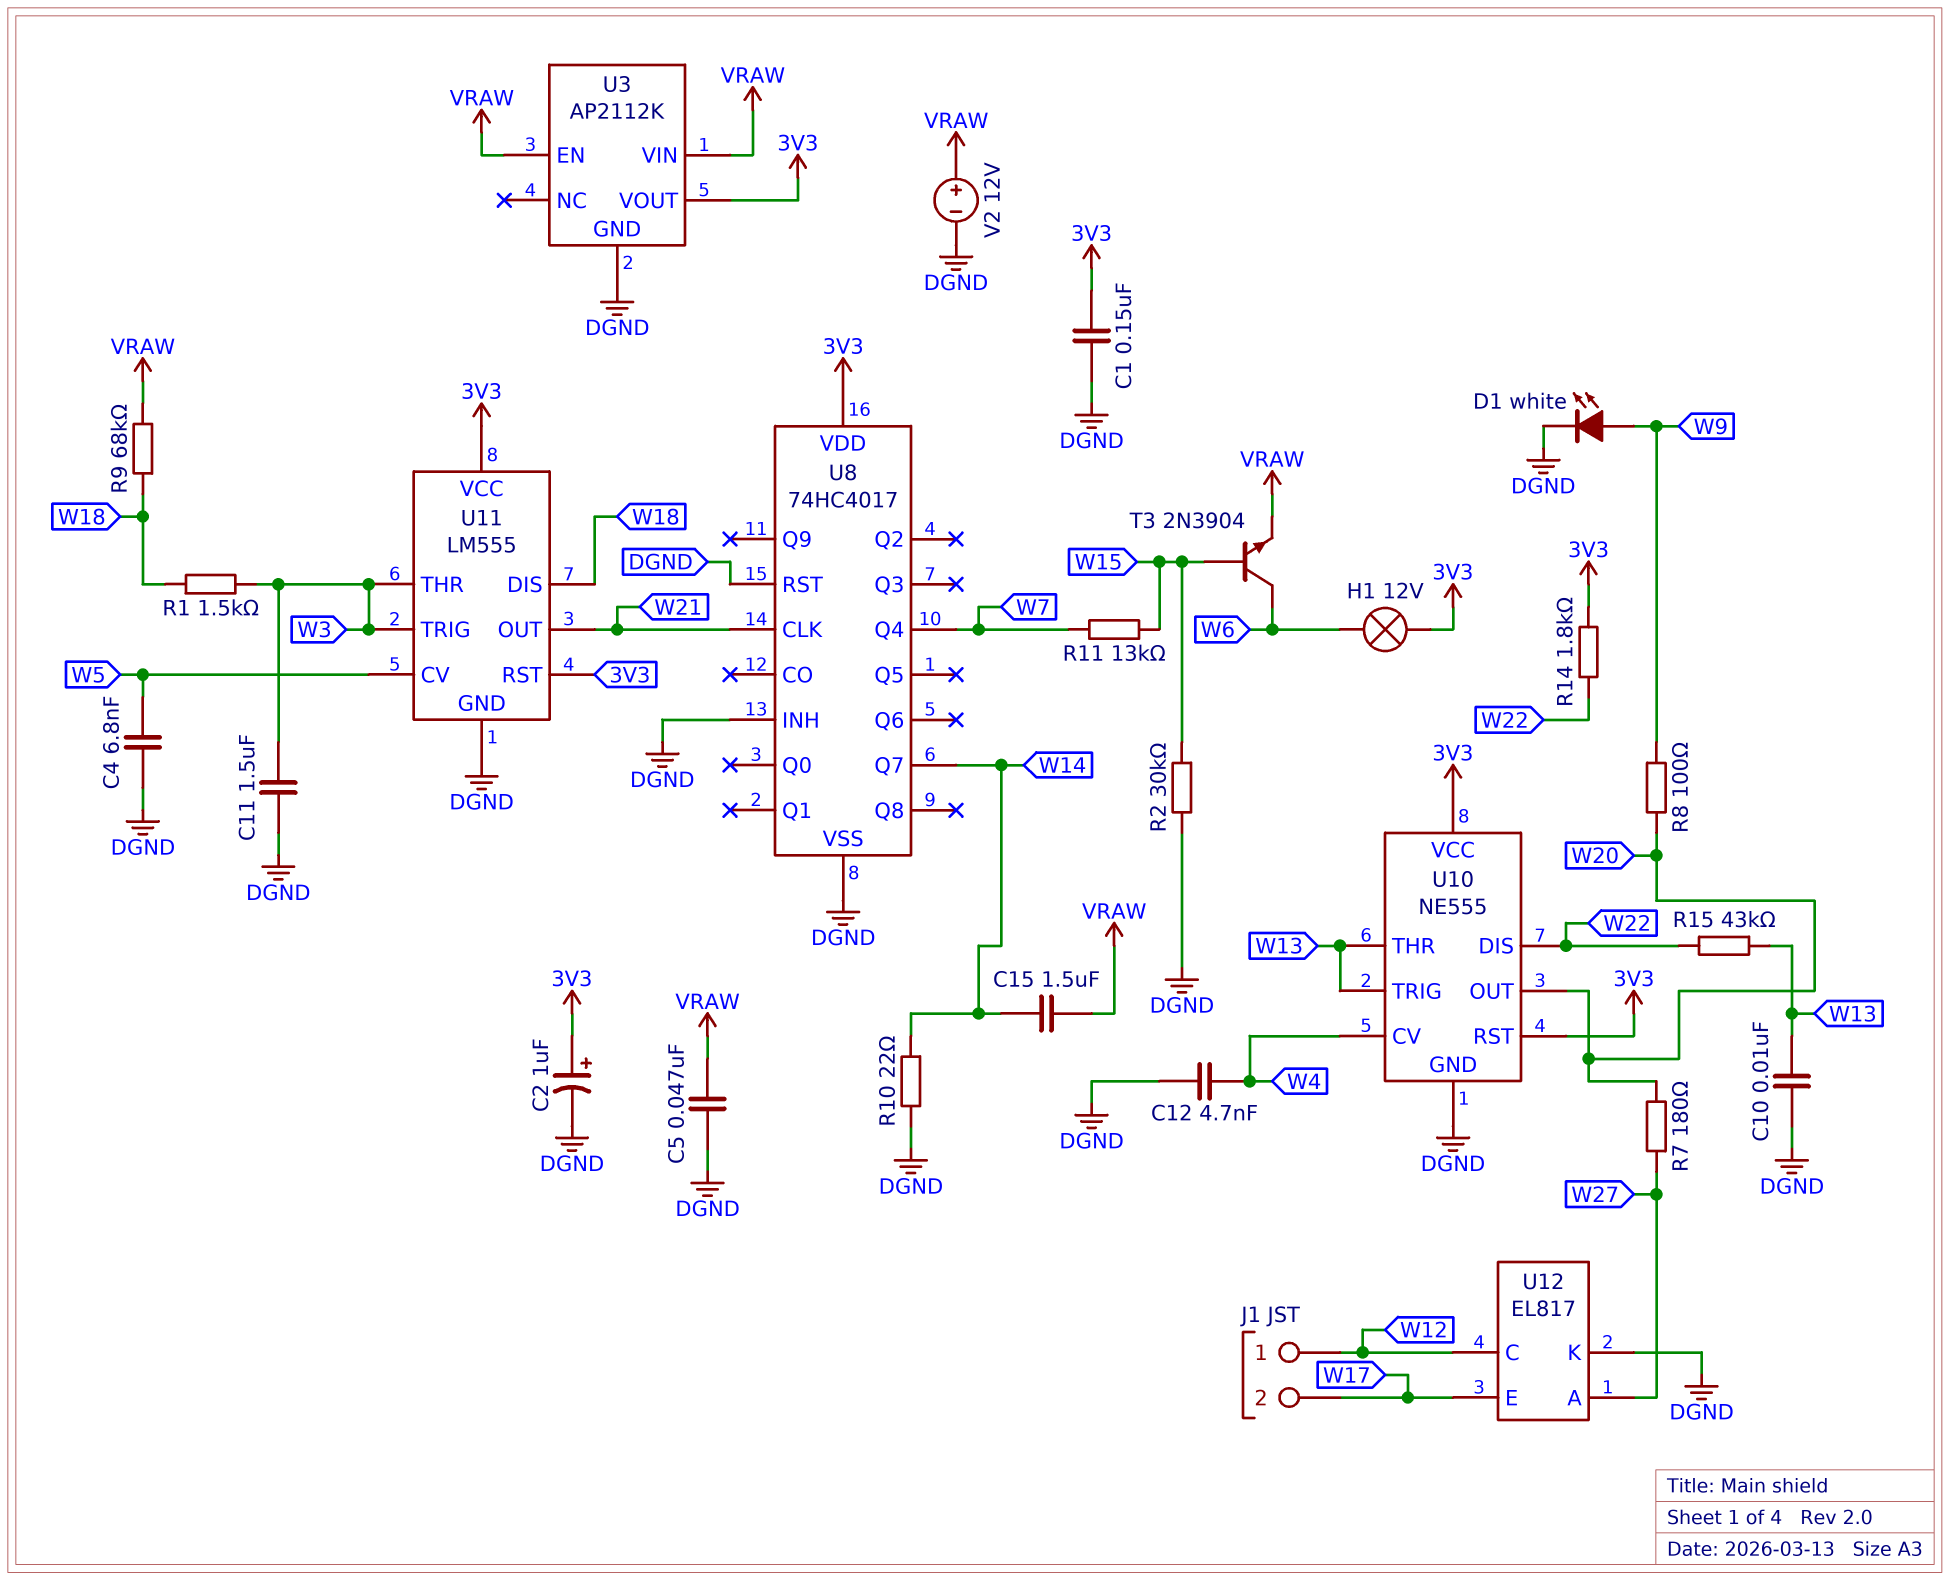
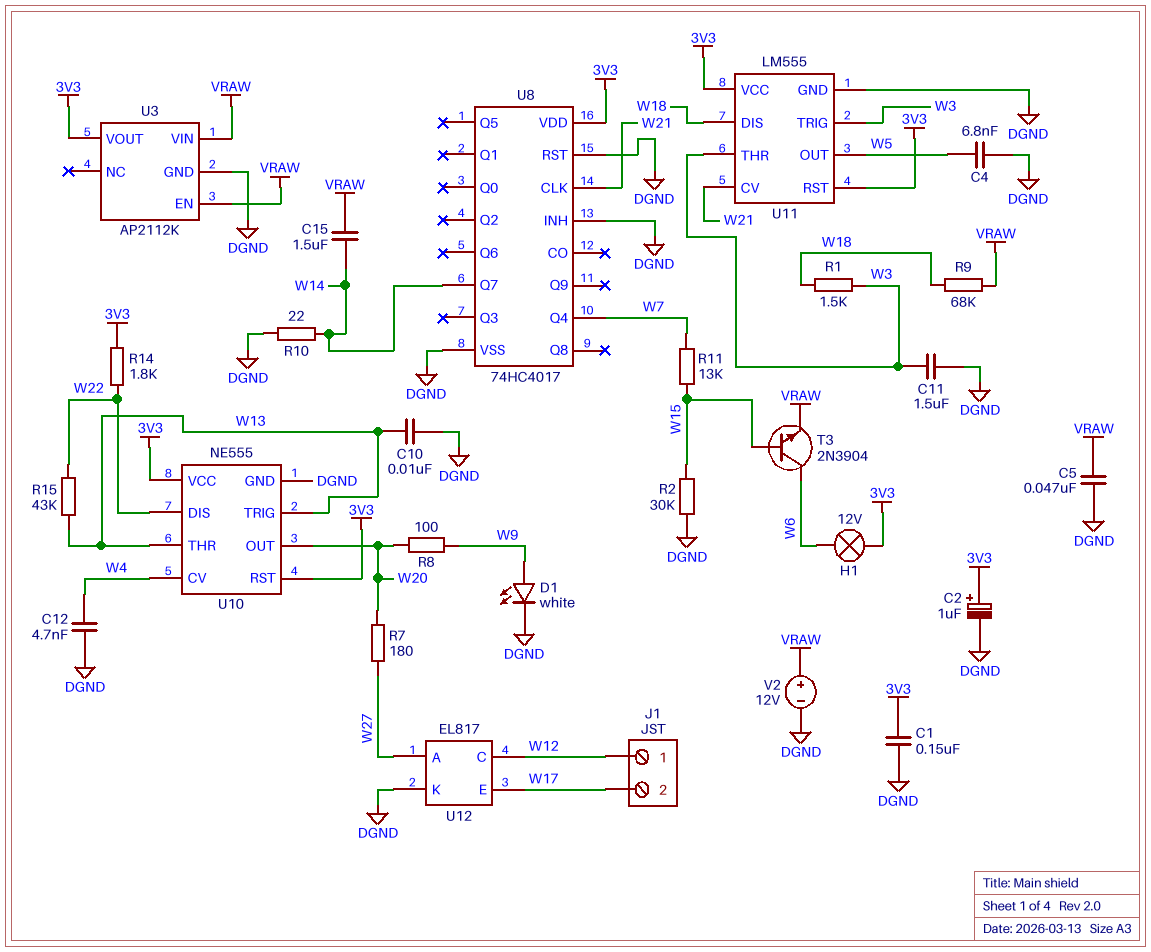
U11 pin CV: W5 -> W21
U11 pin OUT: W21 -> W5

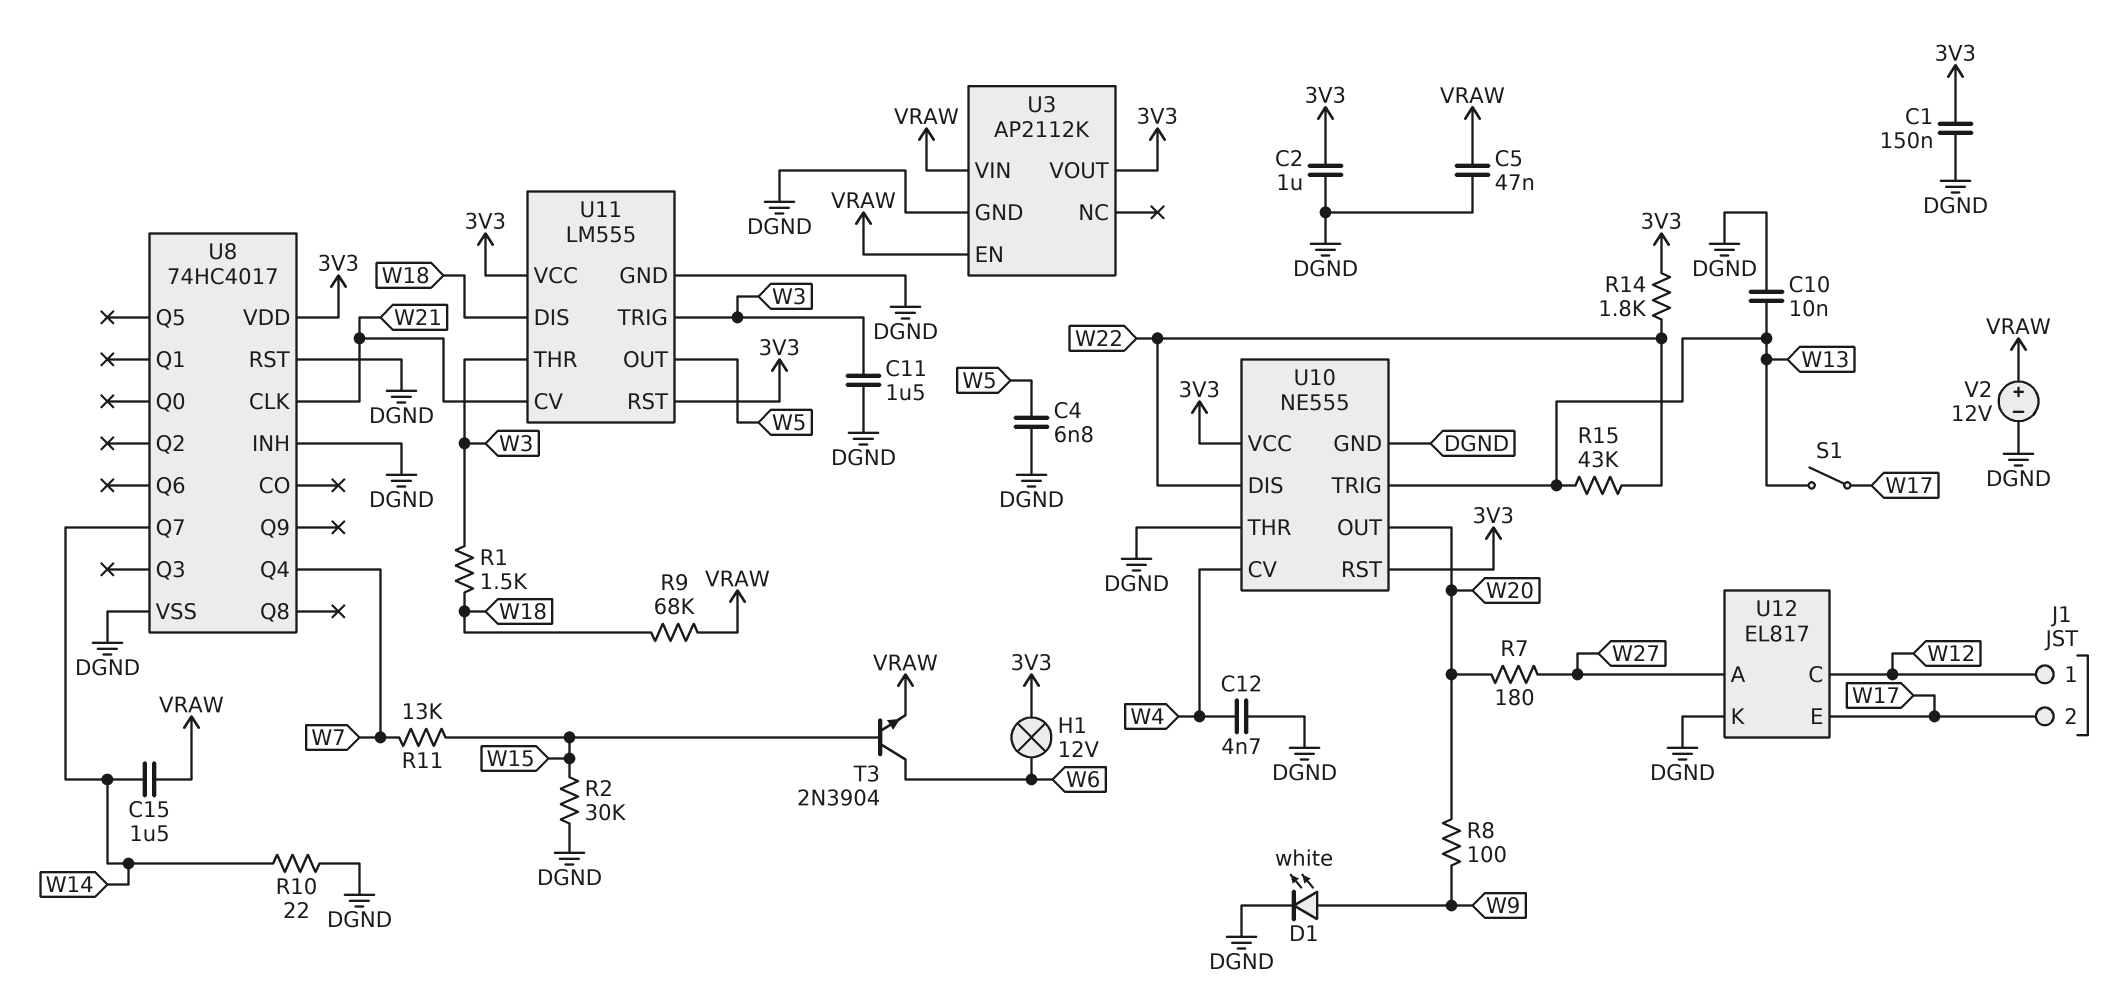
C2: 1uF (plus 3V3, minus DGND) -> 1uF (3V3, DGND)
S1: none -> switch (W13, W17)
U10 pin THR: W13 -> DGND

